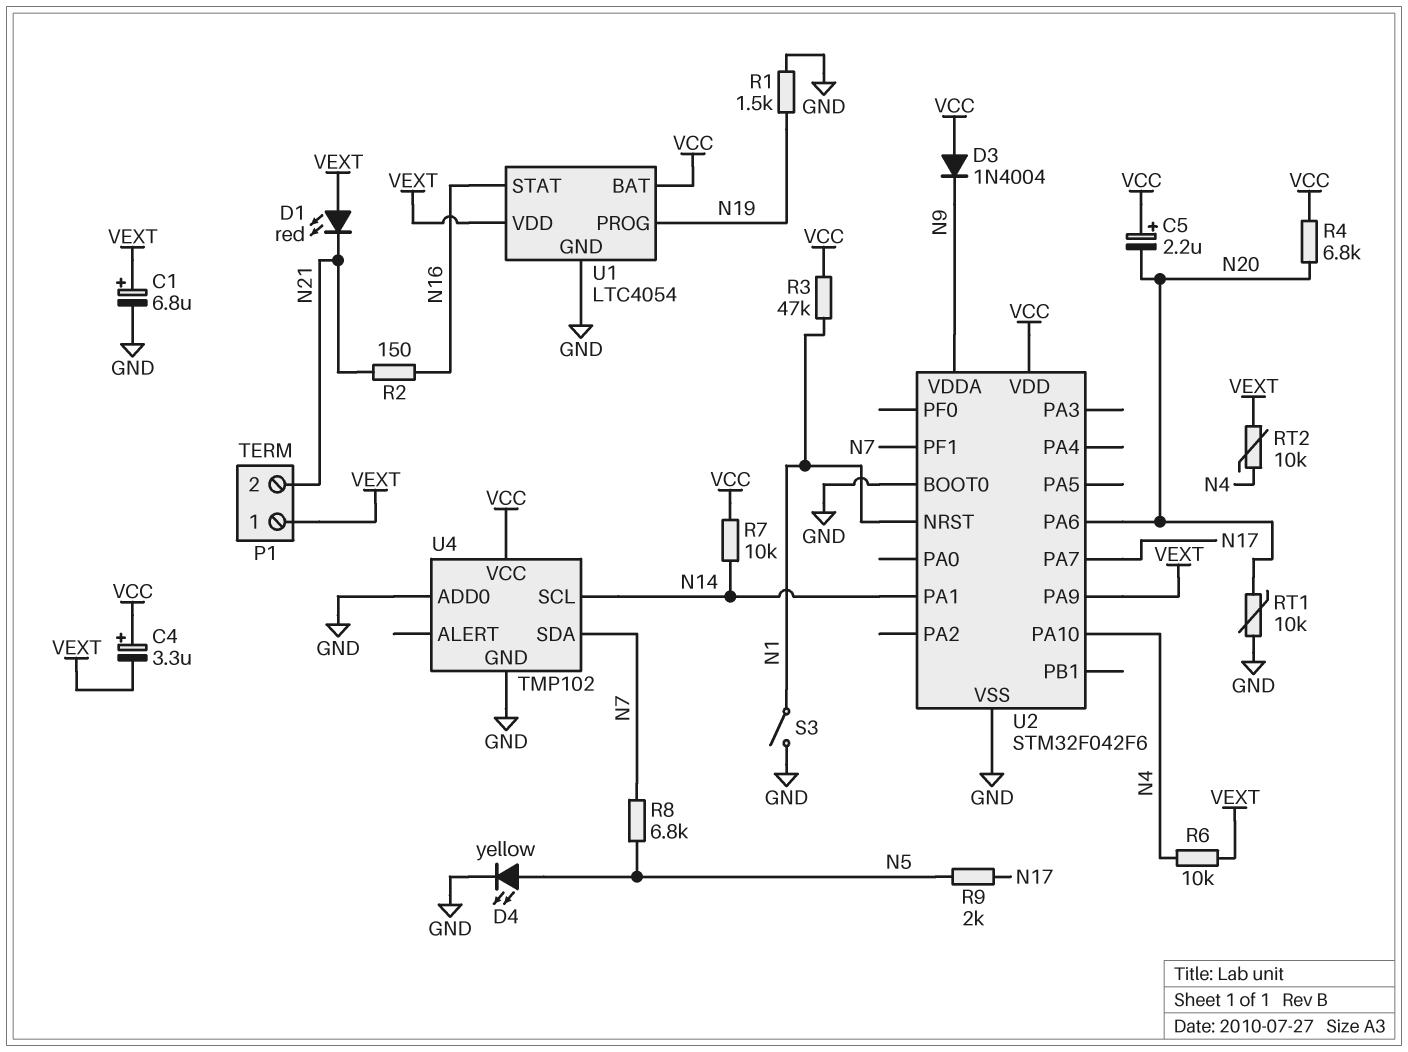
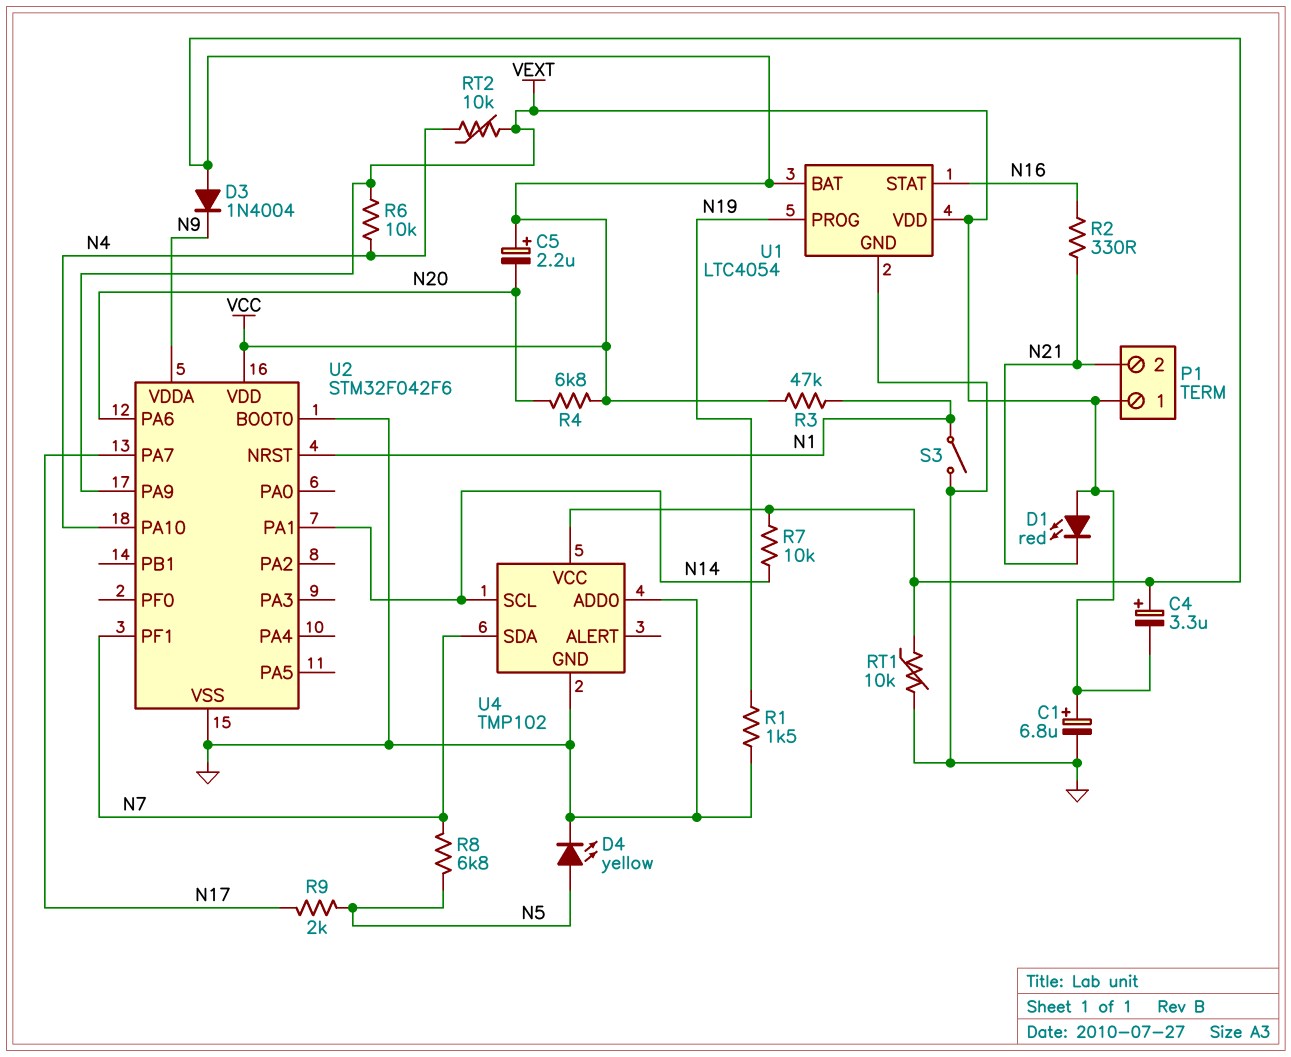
R2: 150 (N16, N21) -> 330 (N16, N21)
RT1: 10k (GND, N20) -> 10k (GND, VCC)

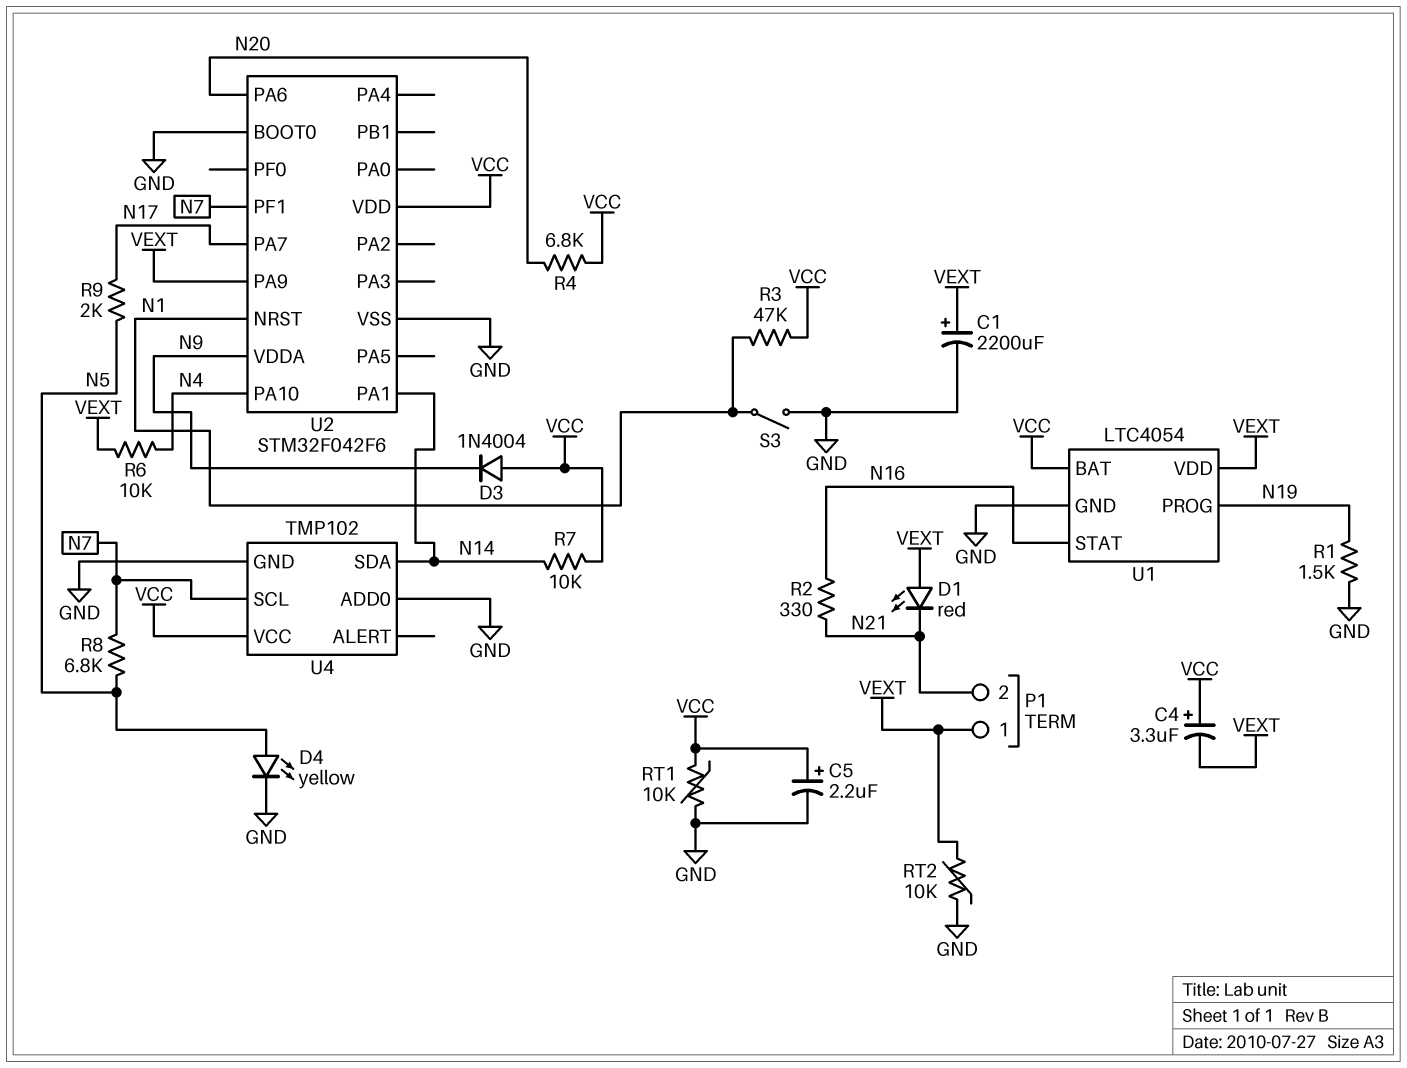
C1: 6.8uF (plus VEXT, minus GND) -> 2200uF (plus VEXT, minus GND)
C5: 2.2uF (plus VCC, minus N20) -> 2.2uF (plus VCC, minus GND)
RT2: 10k (N4, VEXT) -> 10k (GND, VEXT)
U4 pin SCL: N14 -> N7
U4 pin SDA: N7 -> N14

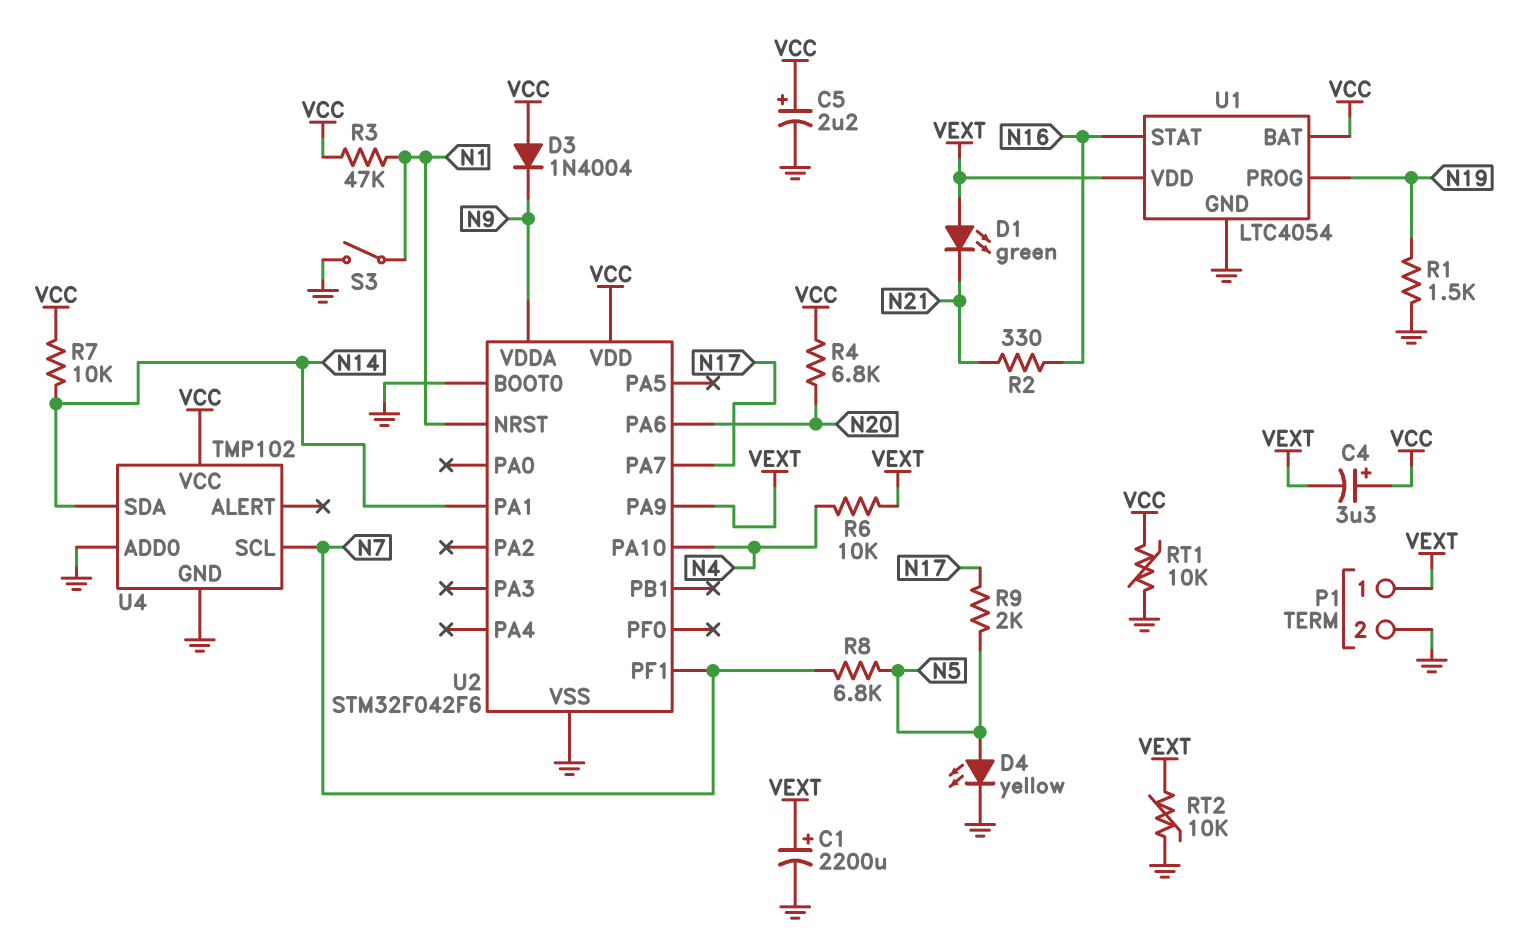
D1: LED red (A VEXT, K N21) -> LED green (A VEXT, K N21)
P1 pin 2: N21 -> GND

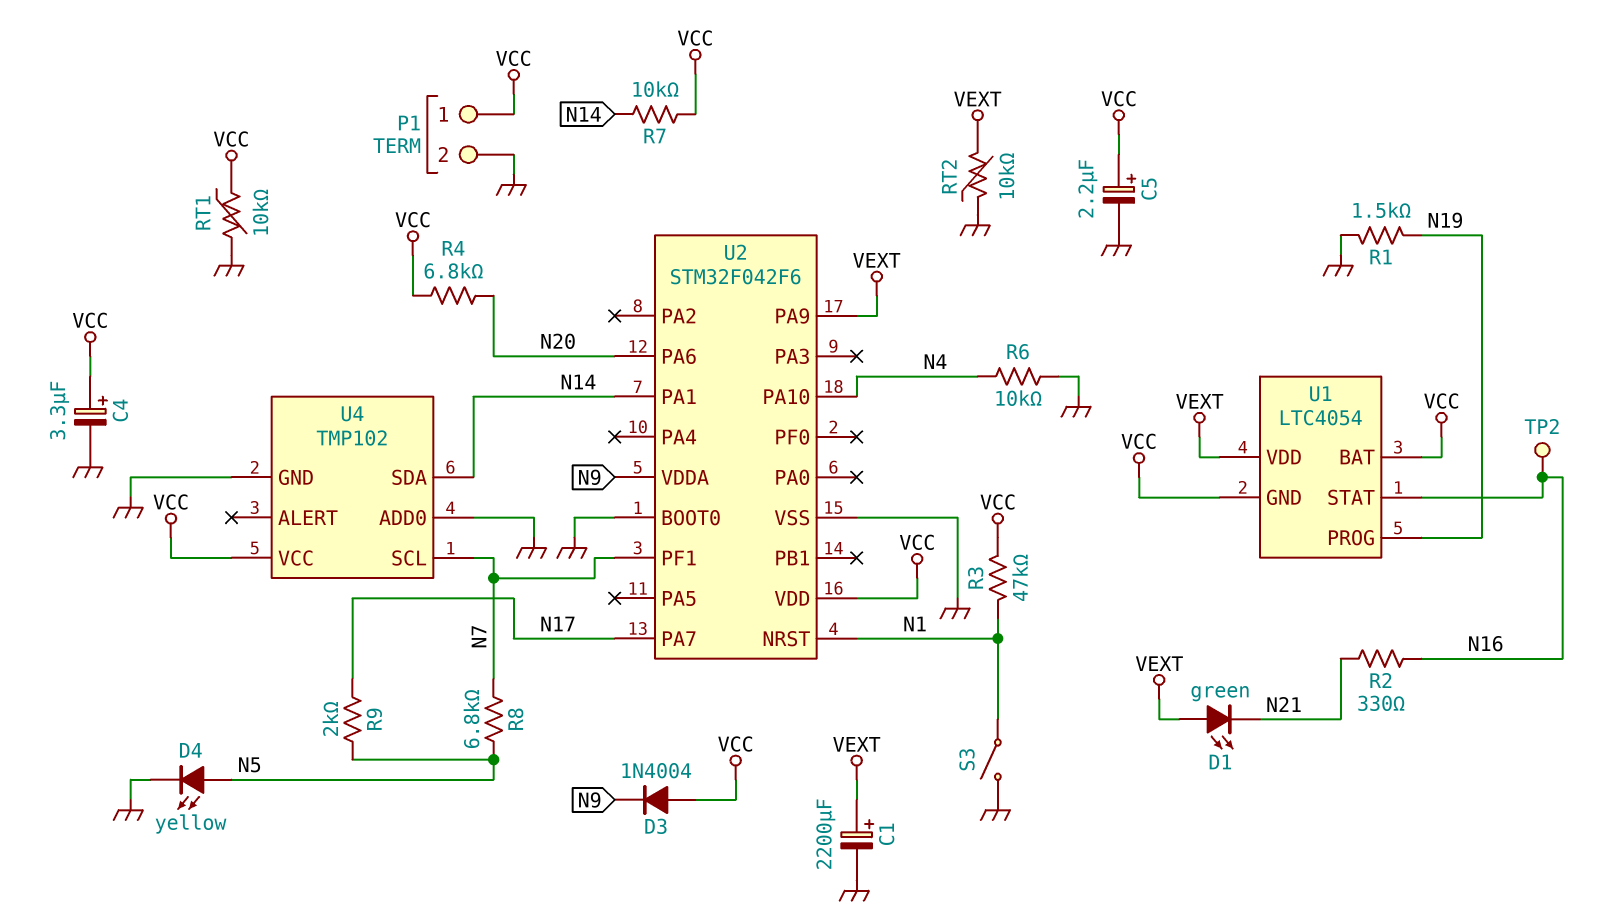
C4: 3.3uF (plus VCC, minus VEXT) -> 3.3uF (plus VCC, minus GND)
P1 pin 1: VEXT -> VCC
R6: 10k (N4, VEXT) -> 10k (GND, N4)
TP2: none -> test point (N16)
U1 pin GND: GND -> VCC

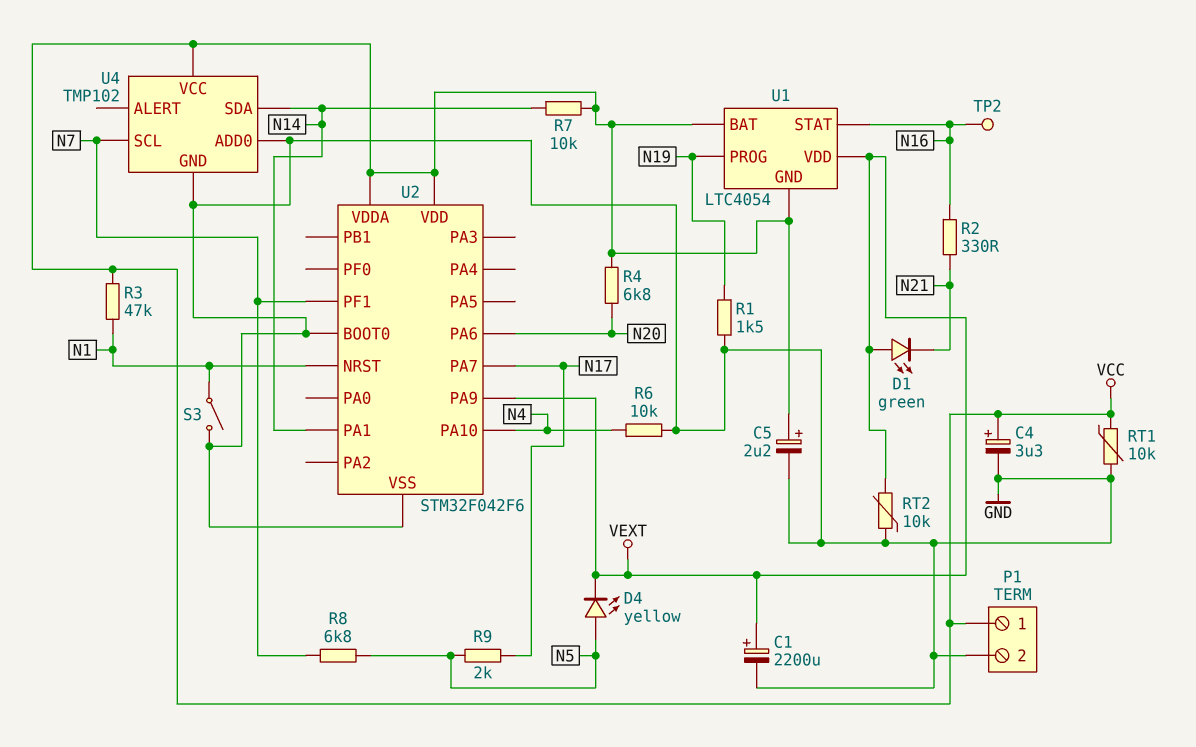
D3: diode 1N4004 (A VCC, K N9) -> none
D4: LED yellow (A N5, K GND) -> LED yellow (A N5, K VEXT)
U2 pin VDDA: N9 -> VCC

